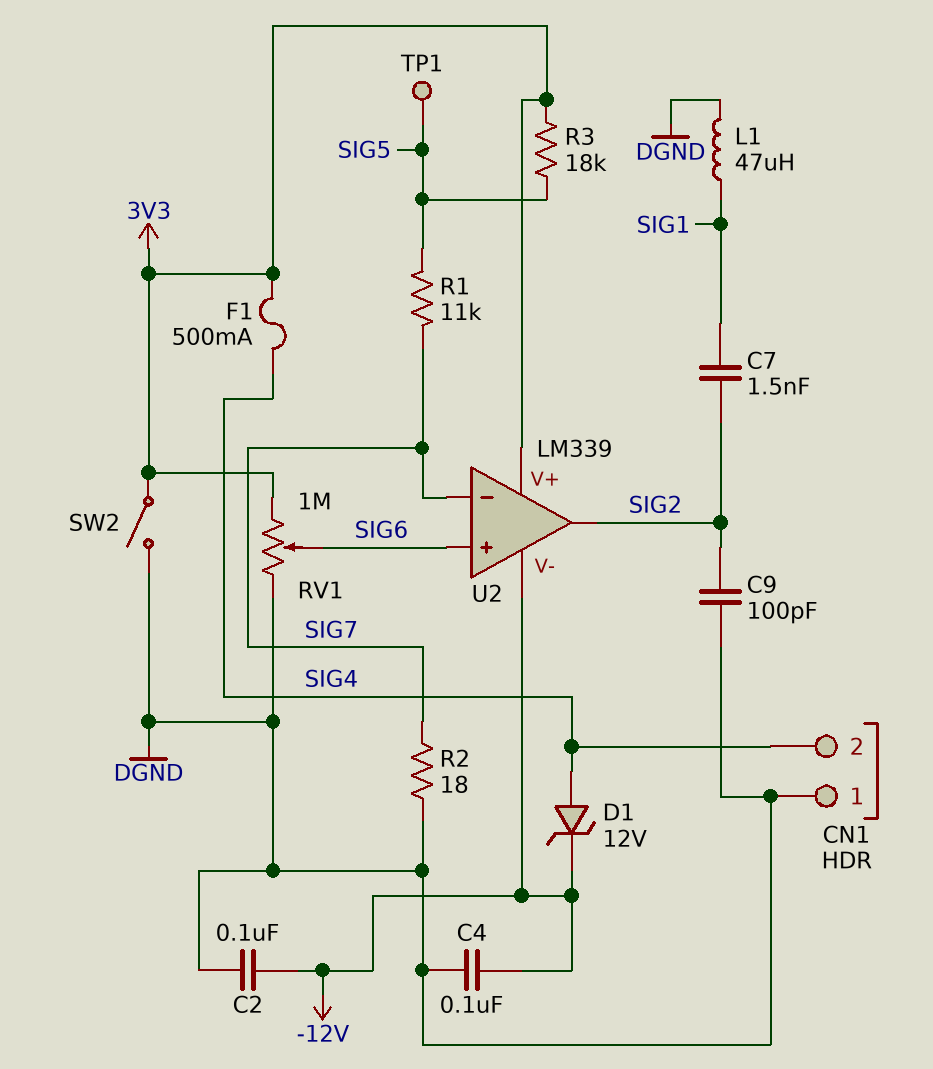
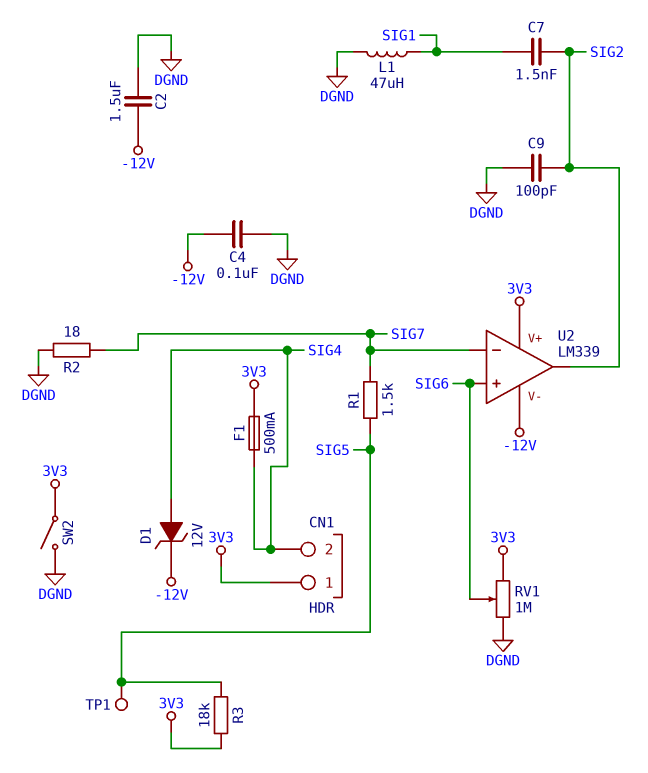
C2: 100nF (-12V, DGND) -> 1.5uF (-12V, DGND)
CN1 pin 1: DGND -> 3V3
R1: 11k (SIG5, SIG7) -> 1.5k (SIG5, SIG7)

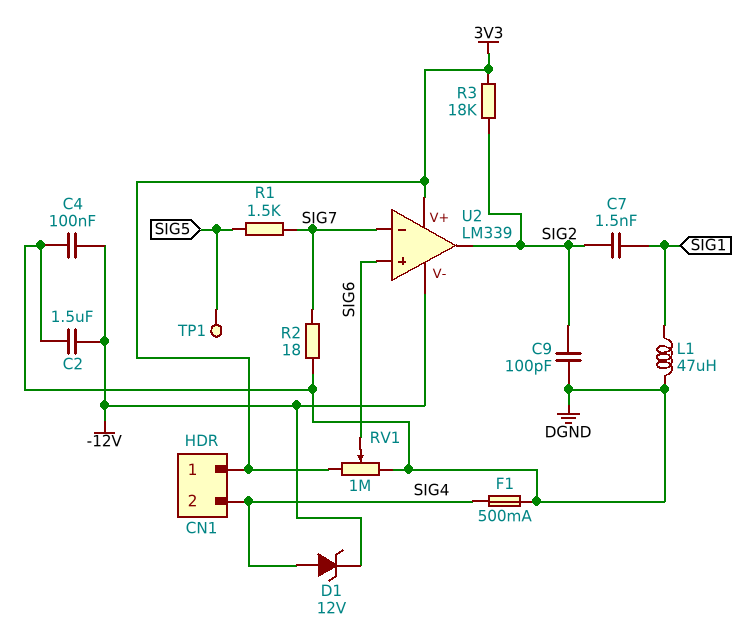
F1: 500mA (3V3, SIG4) -> 500mA (DGND, SIG4)
R3: 18k (3V3, SIG5) -> 18k (3V3, SIG2)
SW2: switch (3V3, DGND) -> none

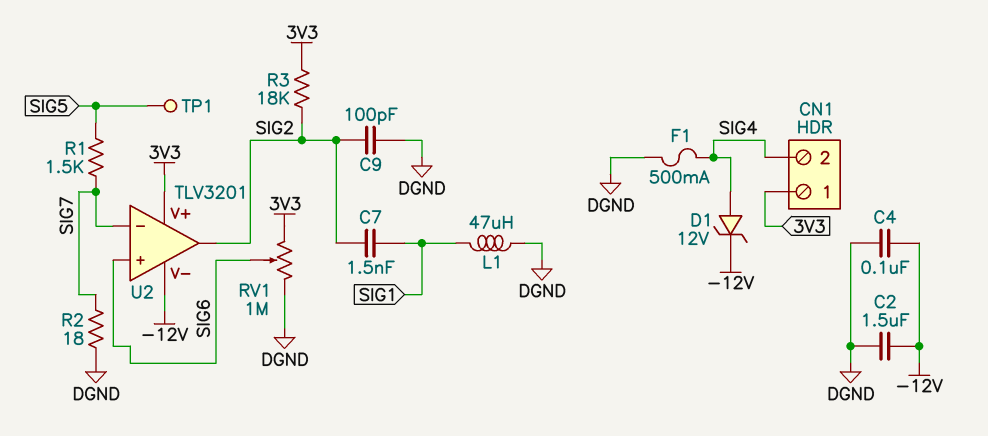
U2: LM339 -> TLV3201

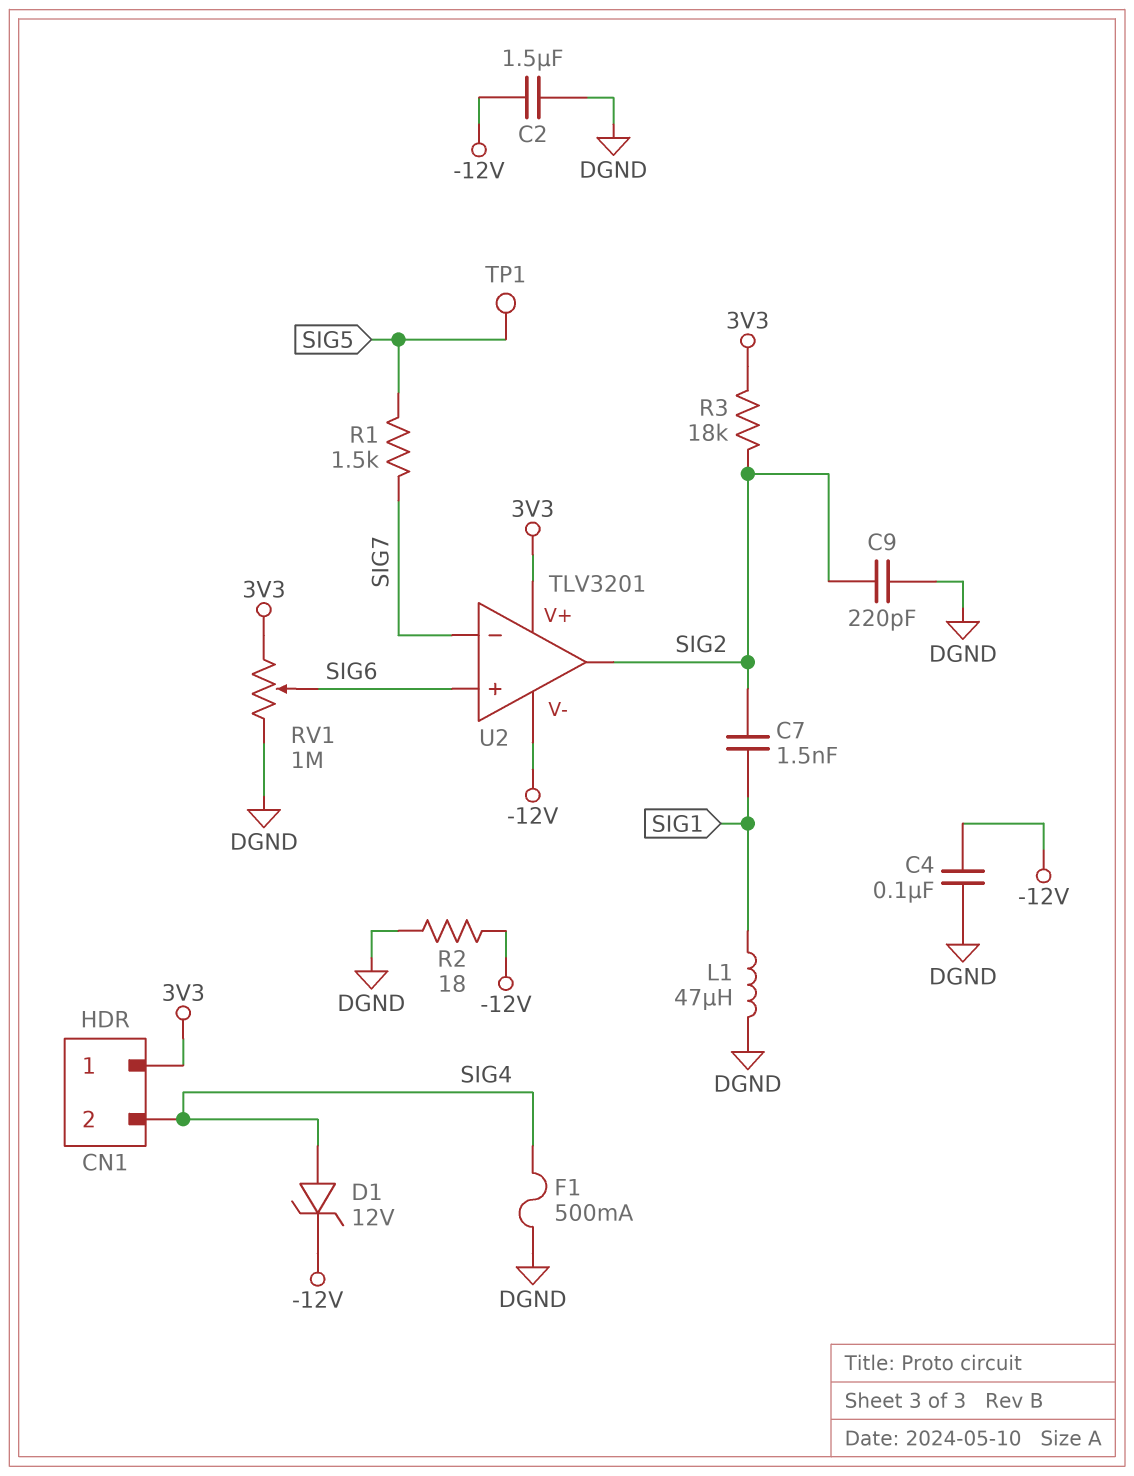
C9: 100pF (DGND, SIG2) -> 220pF (DGND, SIG2)
R2: 18 (DGND, SIG7) -> 18 (-12V, DGND)

